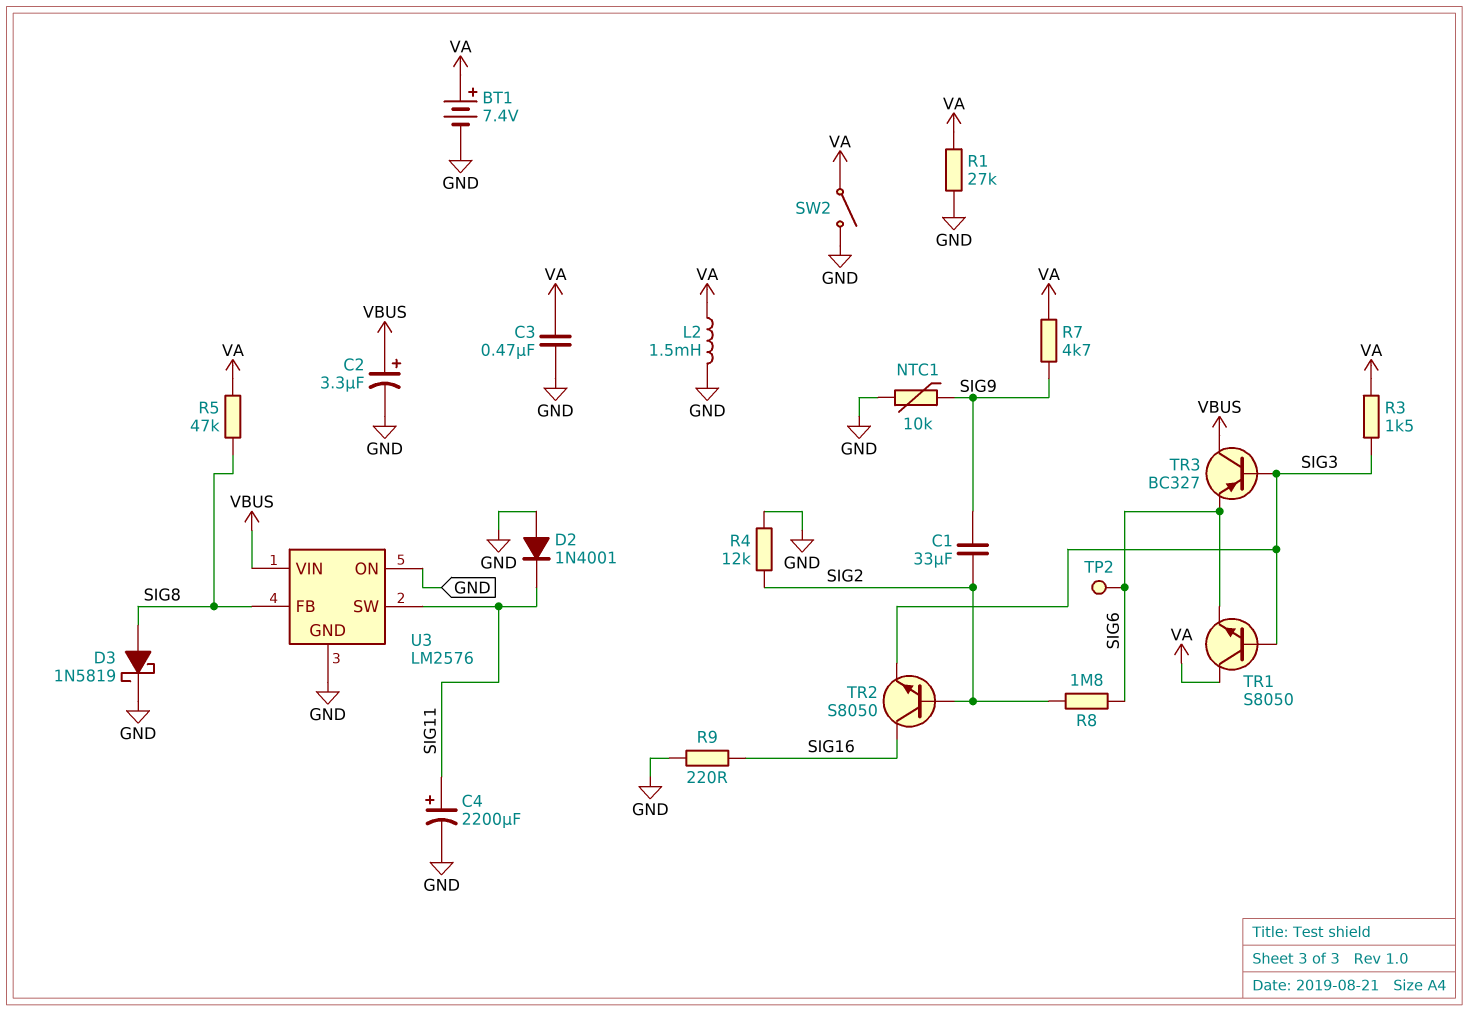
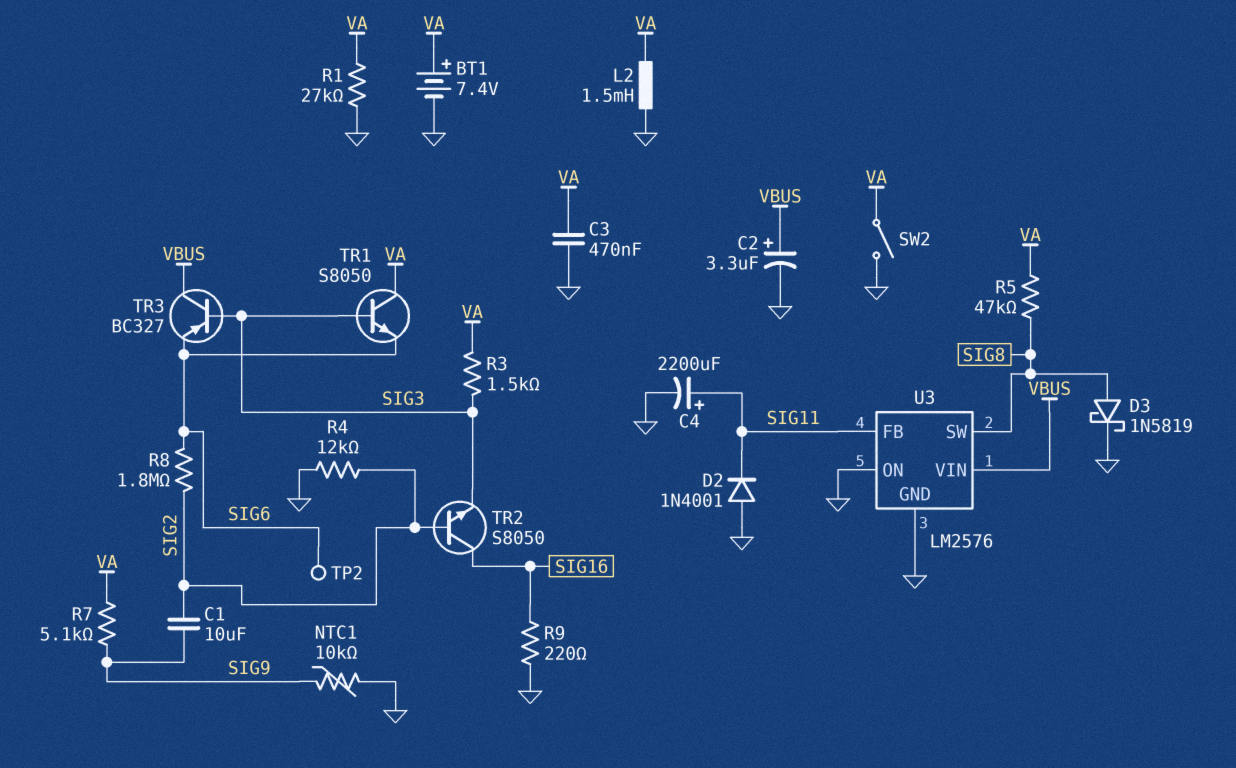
C1: 33uF (SIG2, SIG9) -> 10uF (SIG2, SIG9)
R7: 4.7k (SIG9, VA) -> 5.1k (SIG9, VA)
U3 pin FB: SIG8 -> SIG11
U3 pin SW: SIG11 -> SIG8

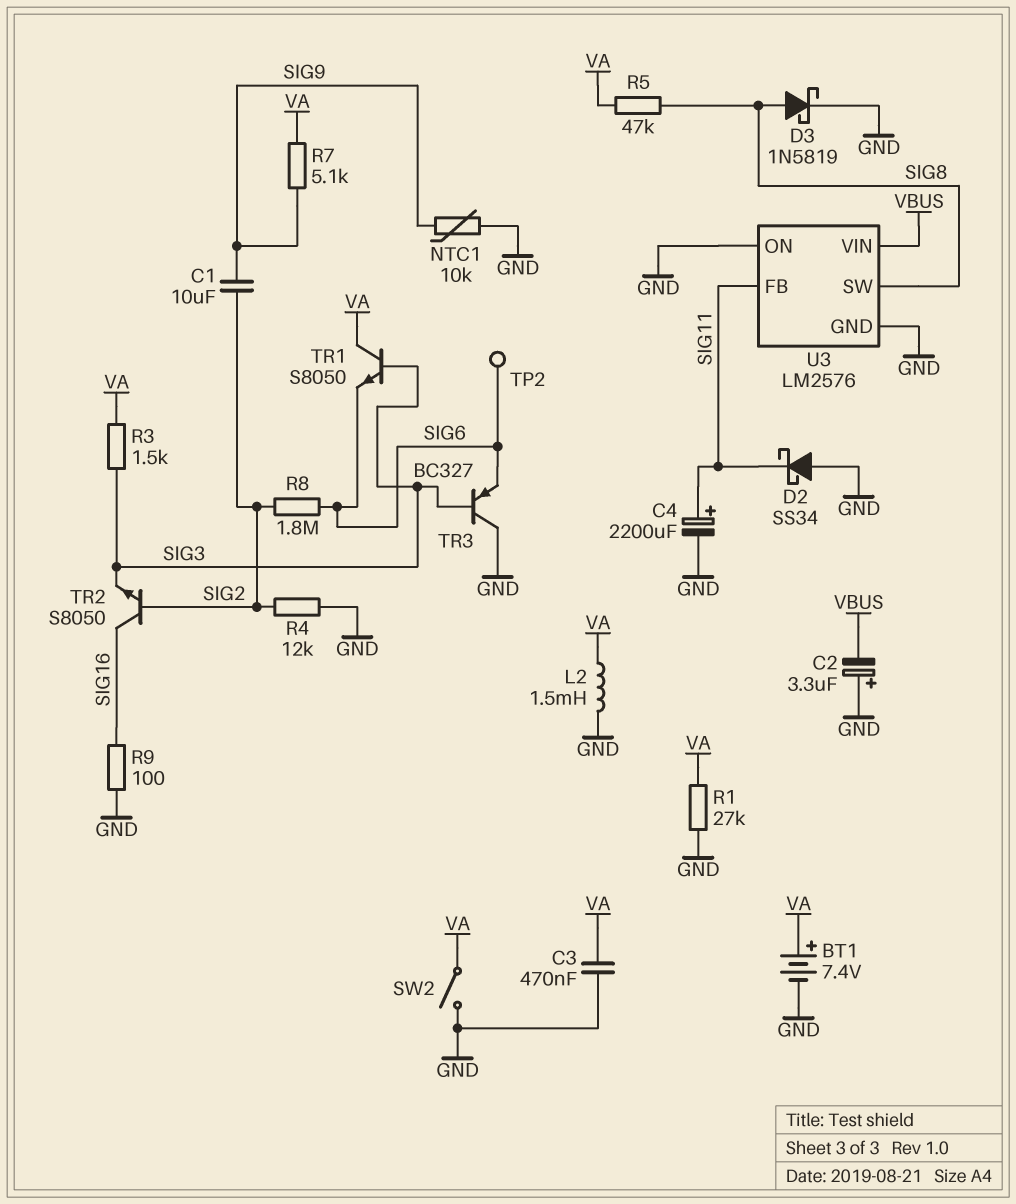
C2: 3.3uF (plus VBUS, minus GND) -> 3.3uF (plus GND, minus VBUS)
D2: diode 1N4001 (A GND, K SIG11) -> schottky SS34 (A GND, K SIG11)
R9: 220 (GND, SIG16) -> 100 (GND, SIG16)
TR3: PNP BC327 (B SIG3, C VBUS, E SIG6) -> PNP BC327 (B SIG3, C GND, E SIG6)

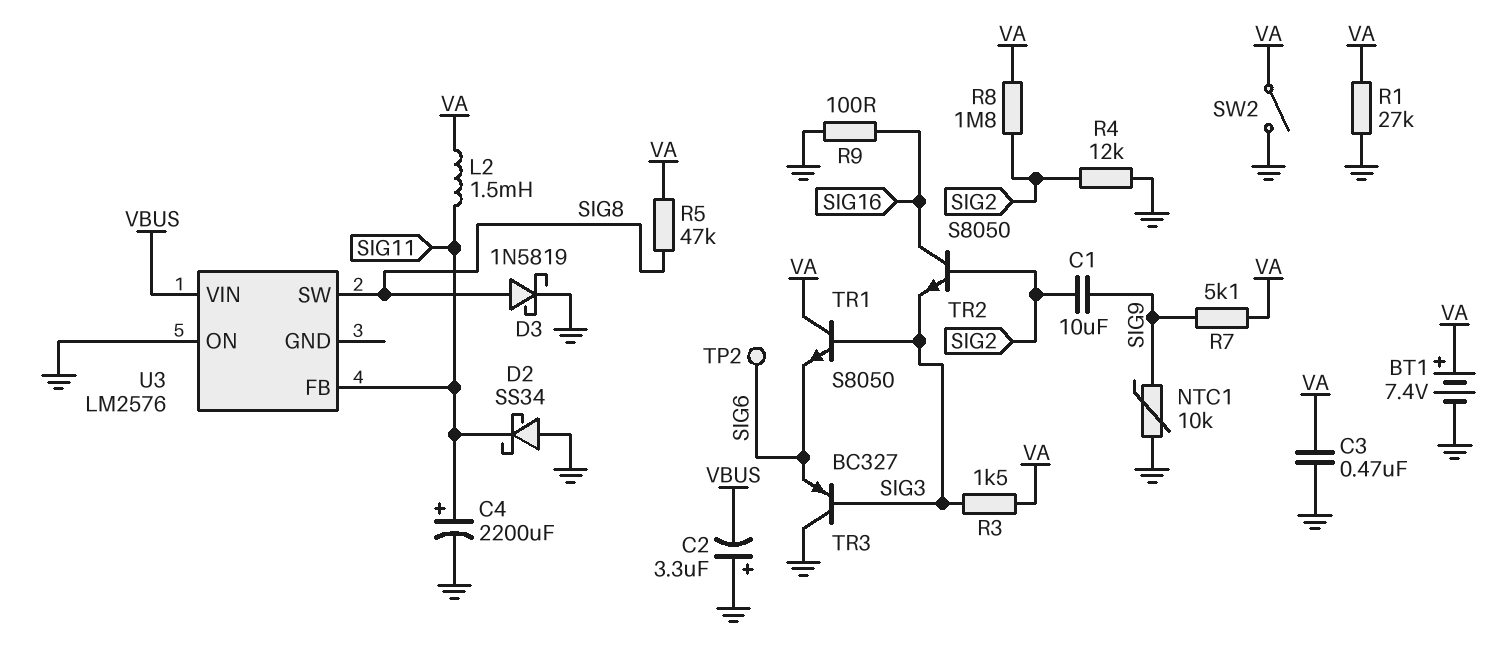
L2: 1.5mH (GND, VA) -> 1.5mH (SIG11, VA)
R8: 1.8M (SIG2, SIG6) -> 1.8M (SIG2, VA)
U3 pin GND: GND -> none

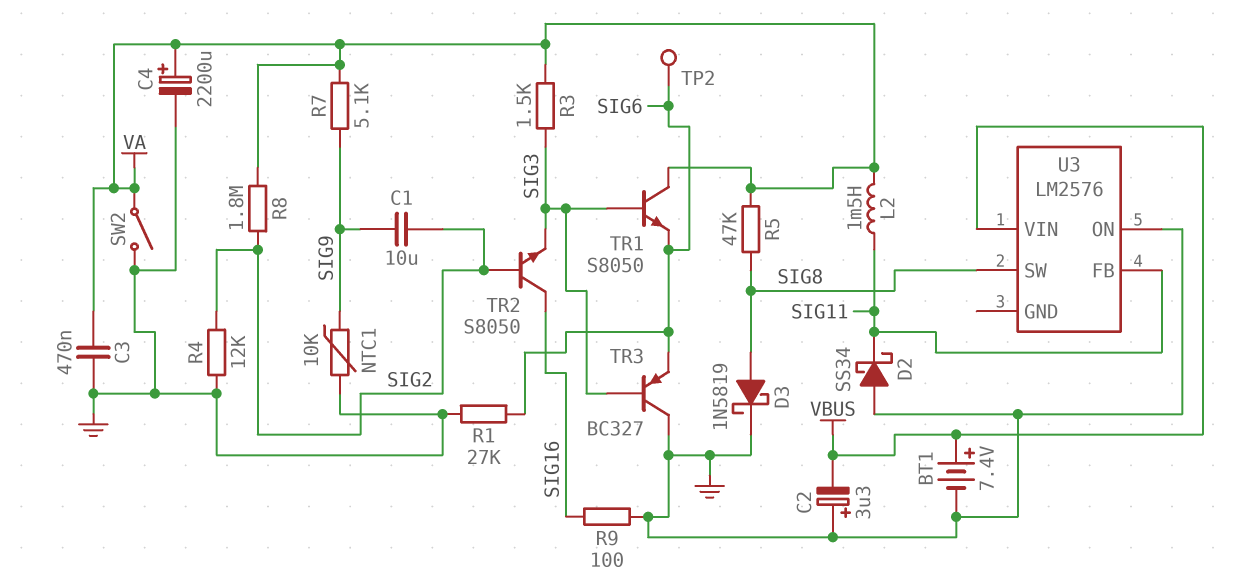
BT1: 7.4V (plus VA, minus GND) -> 7.4V (plus VBUS, minus GND)
C4: 2200uF (plus SIG11, minus GND) -> 2200uF (plus VA, minus GND)
R1: 27k (GND, VA) -> 27k (GND, SIG6)

